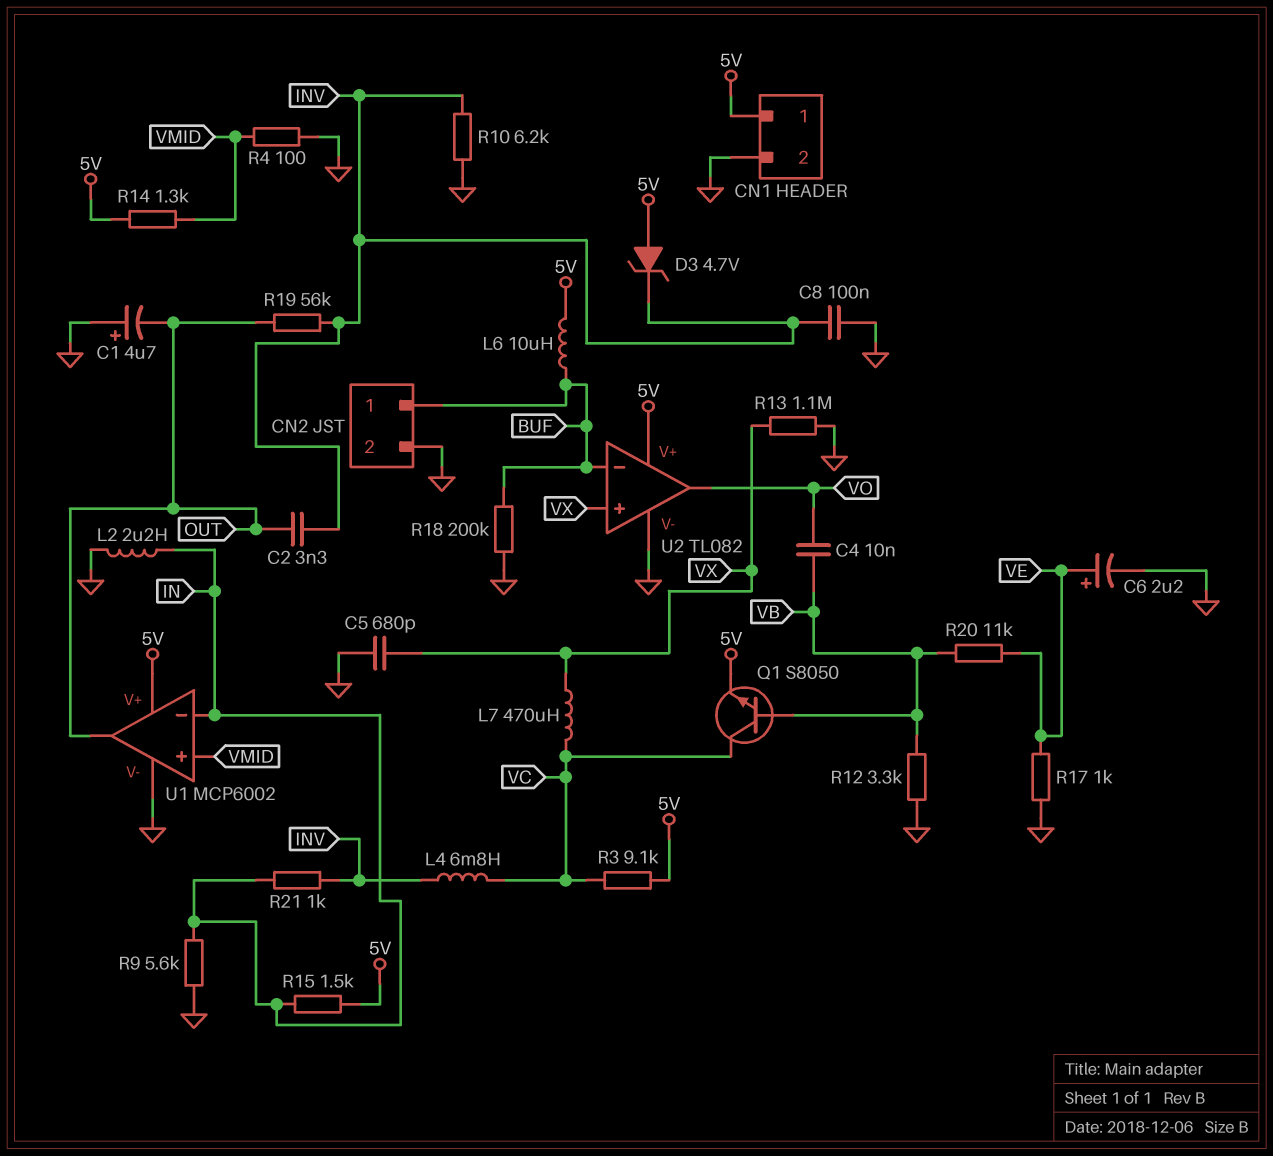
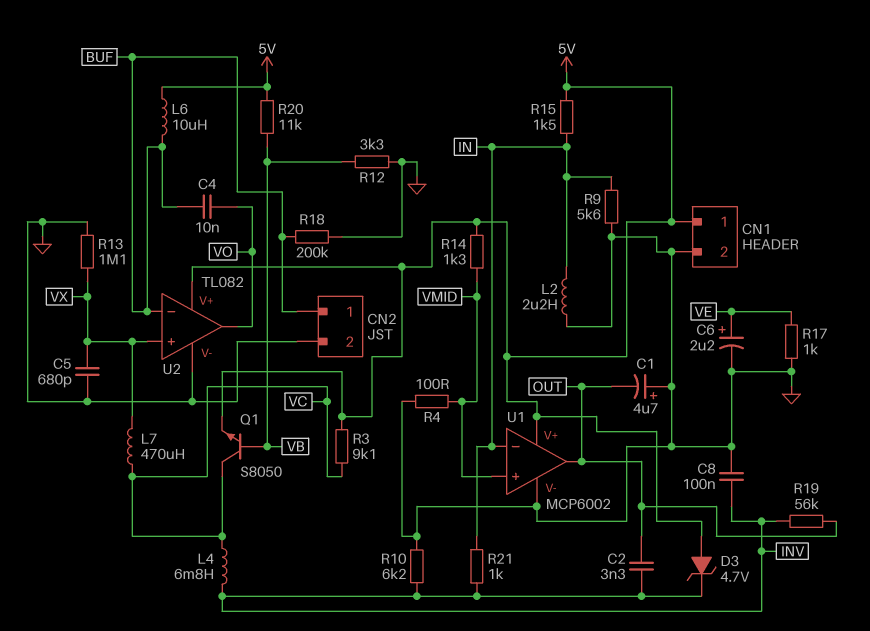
C4: 10nF (VB, VO) -> 10nF (BUF, VO)
R20: 11k (VB, VE) -> 11k (5V, VB)

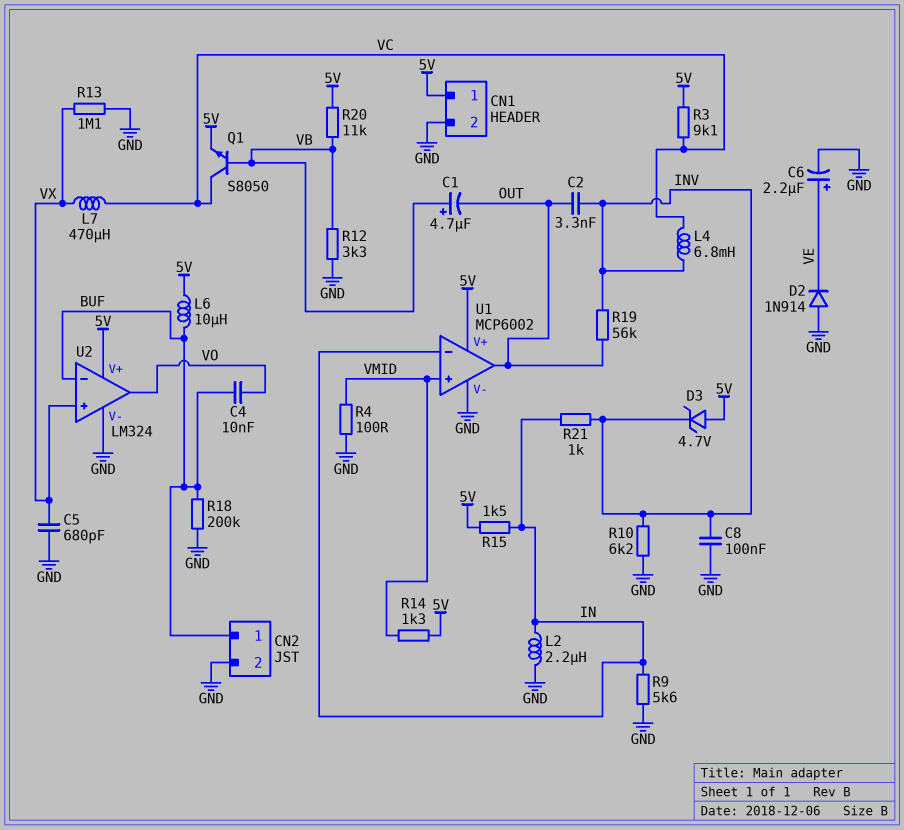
C1: 4.7uF (plus GND, minus OUT) -> 4.7uF (plus VB, minus OUT)
D2: none -> diode 1N914 (A GND, K VE)
R17: 1k (GND, VE) -> none
U2: TL082 -> LM324

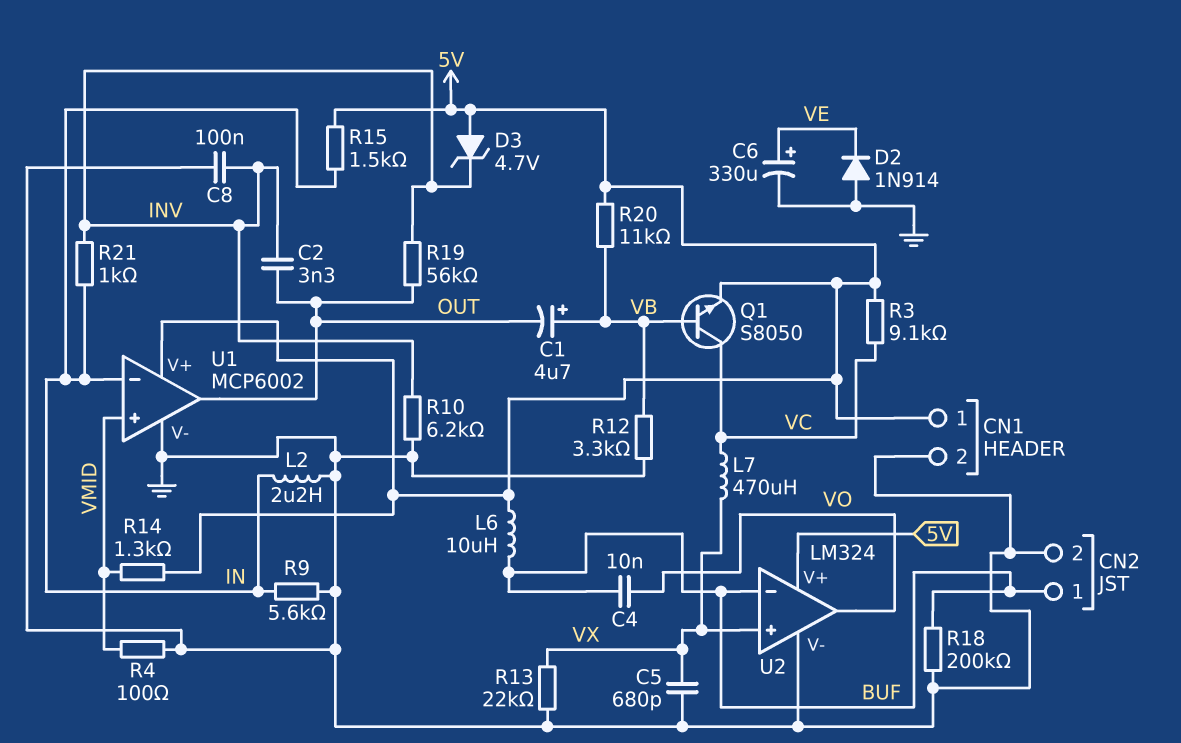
C6: 2.2uF (plus VE, minus GND) -> 330uF (plus VE, minus GND)
L4: 6.8mH (INV, VC) -> none
R13: 1.1M (GND, VX) -> 22k (GND, VX)

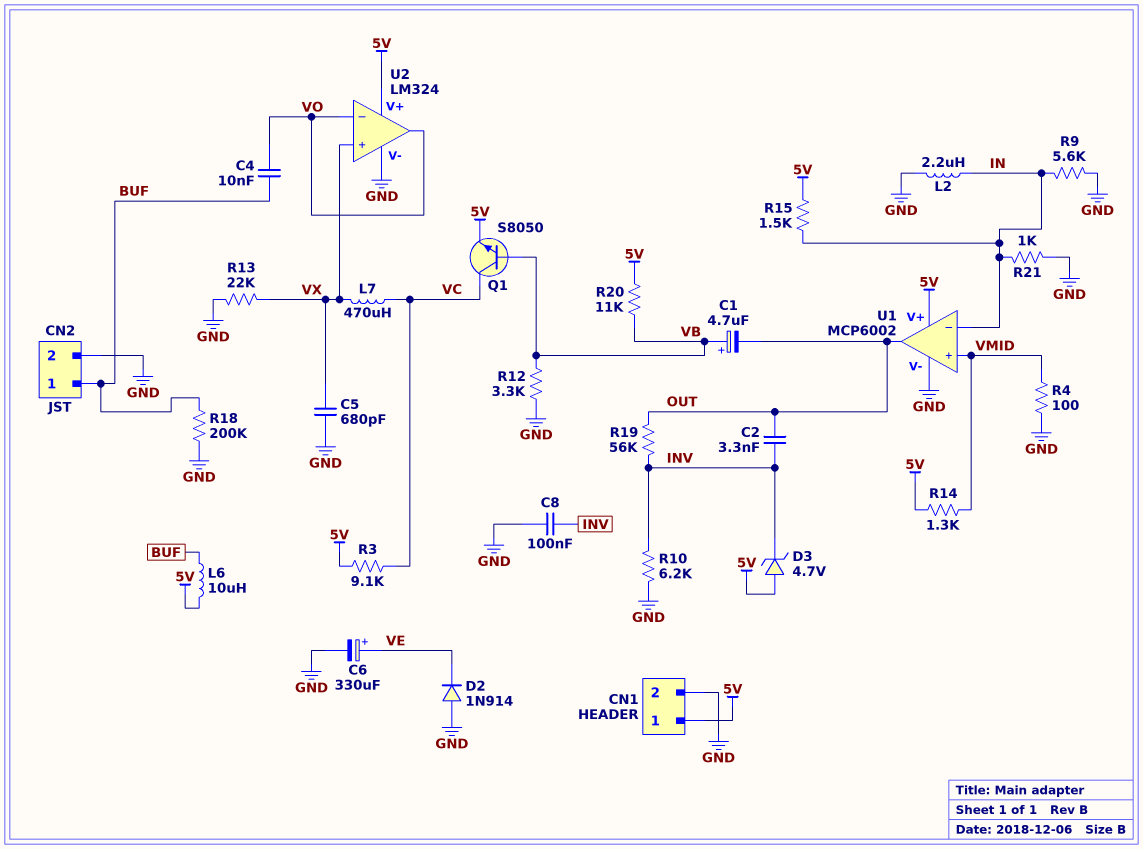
R21: 1k (IN, INV) -> 1k (GND, IN)
U2 pin in-: BUF -> VO

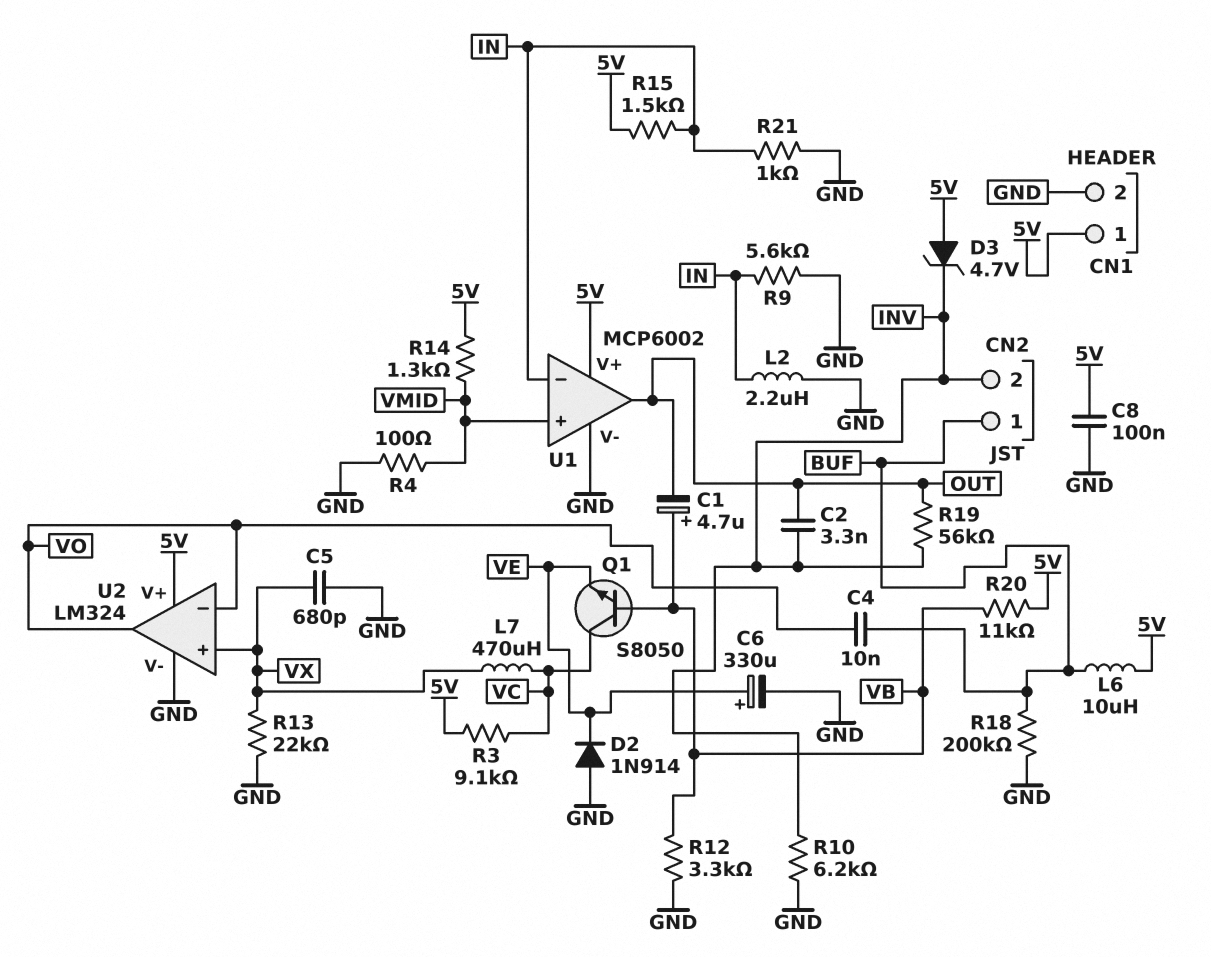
C8: 100nF (GND, INV) -> 100nF (5V, GND)
CN2 pin 2: GND -> INV
Q1: NPN S8050 (B VB, C VC, E 5V) -> NPN S8050 (B VB, C VC, E VE)

